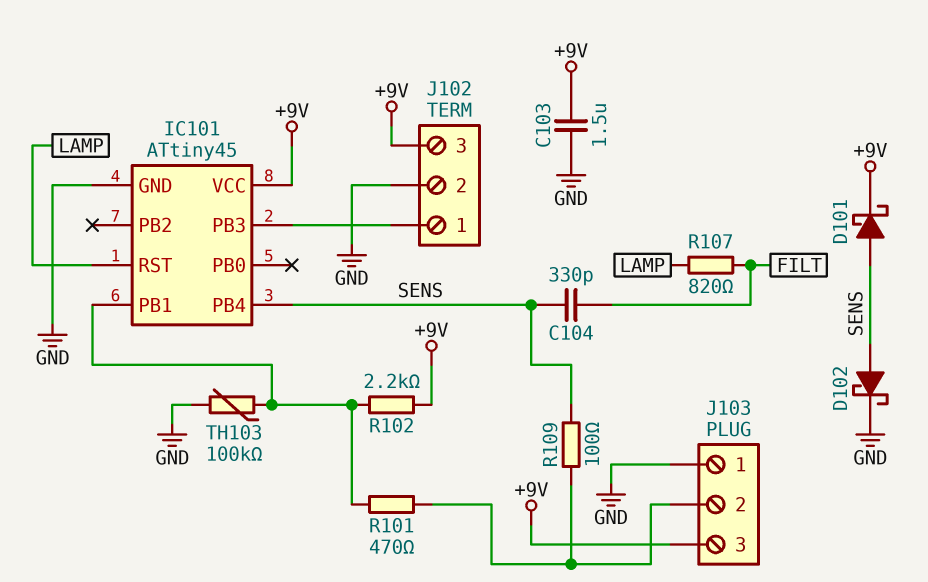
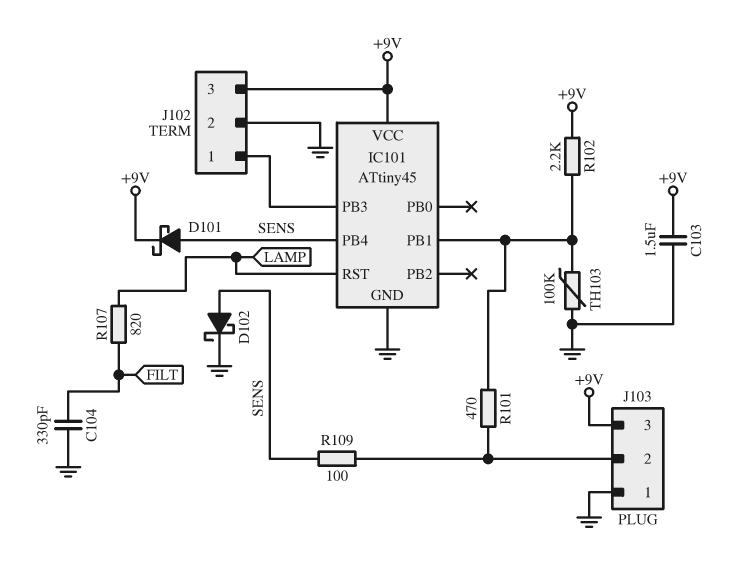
C104: 330pF (FILT, SENS) -> 330pF (FILT, GND)

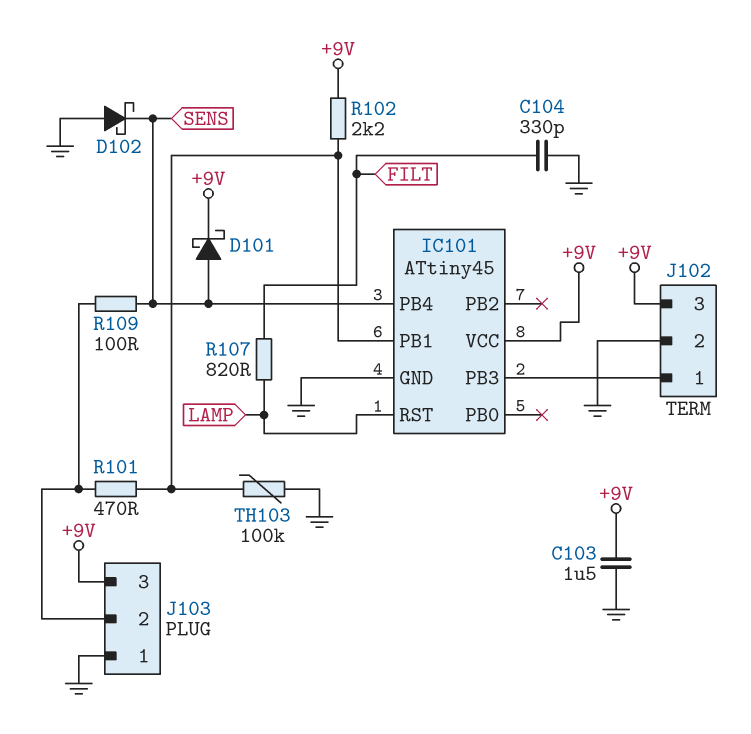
D102: schottky (A SENS, K GND) -> schottky (A GND, K SENS)

